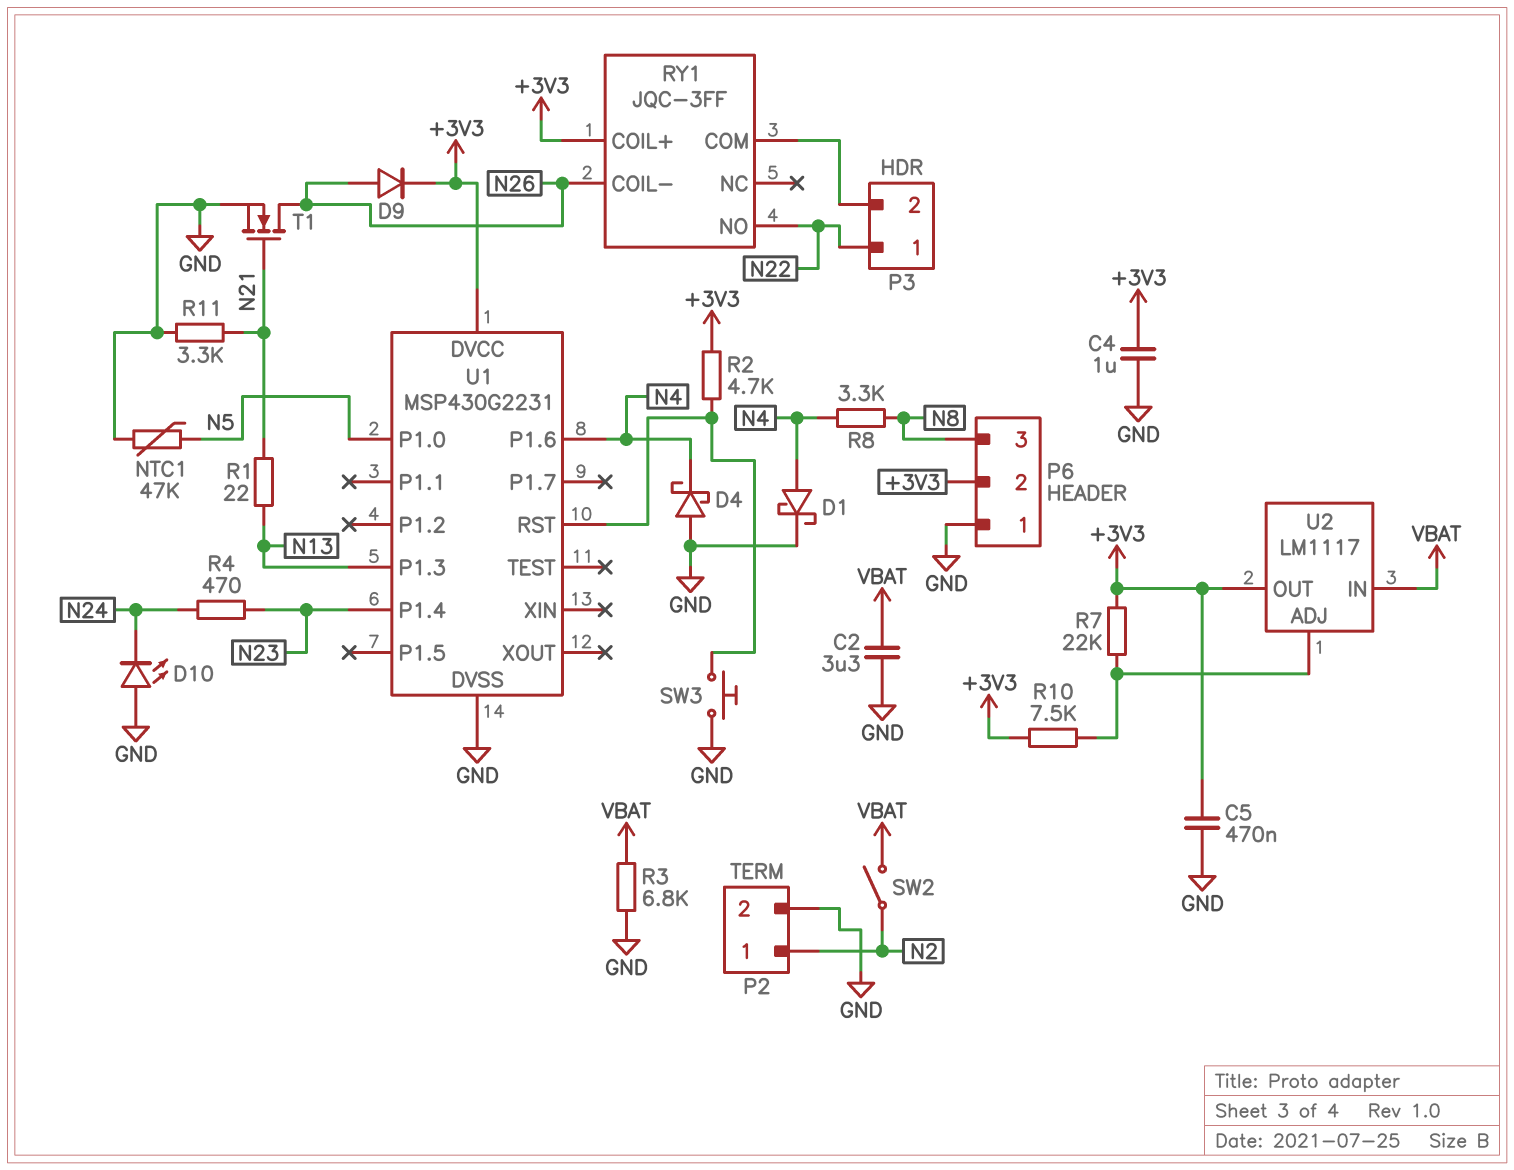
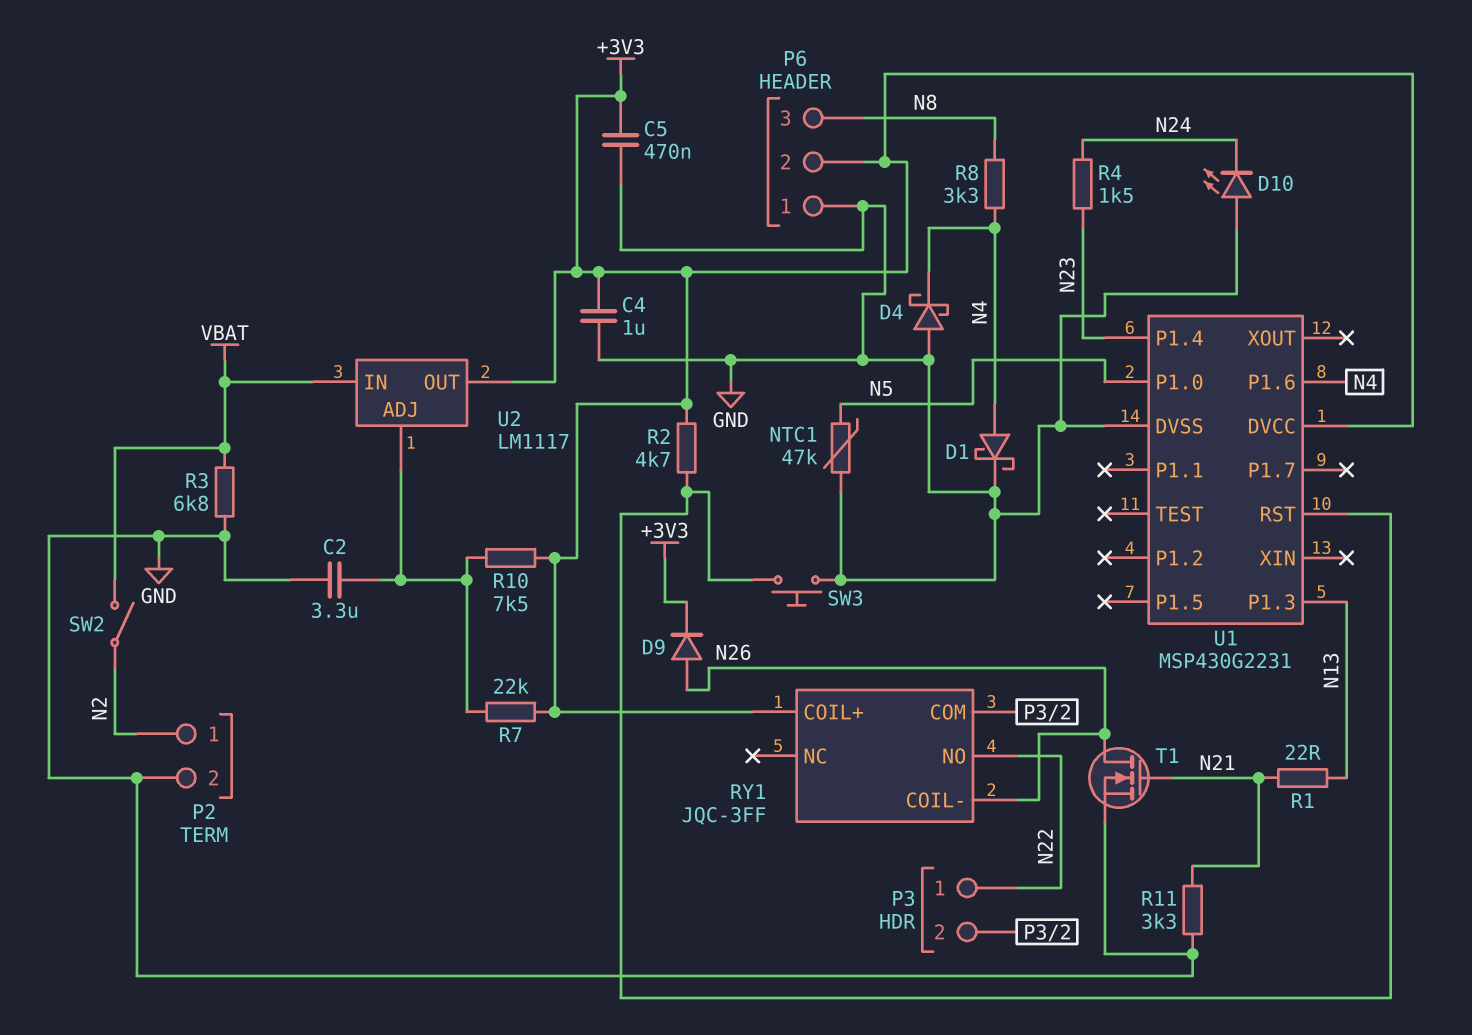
C2: 3.3uF (GND, VBAT) -> 3.3uF (GND, U2/ADJ)
R4: 470 (N23, N24) -> 1.5k (N23, N24)

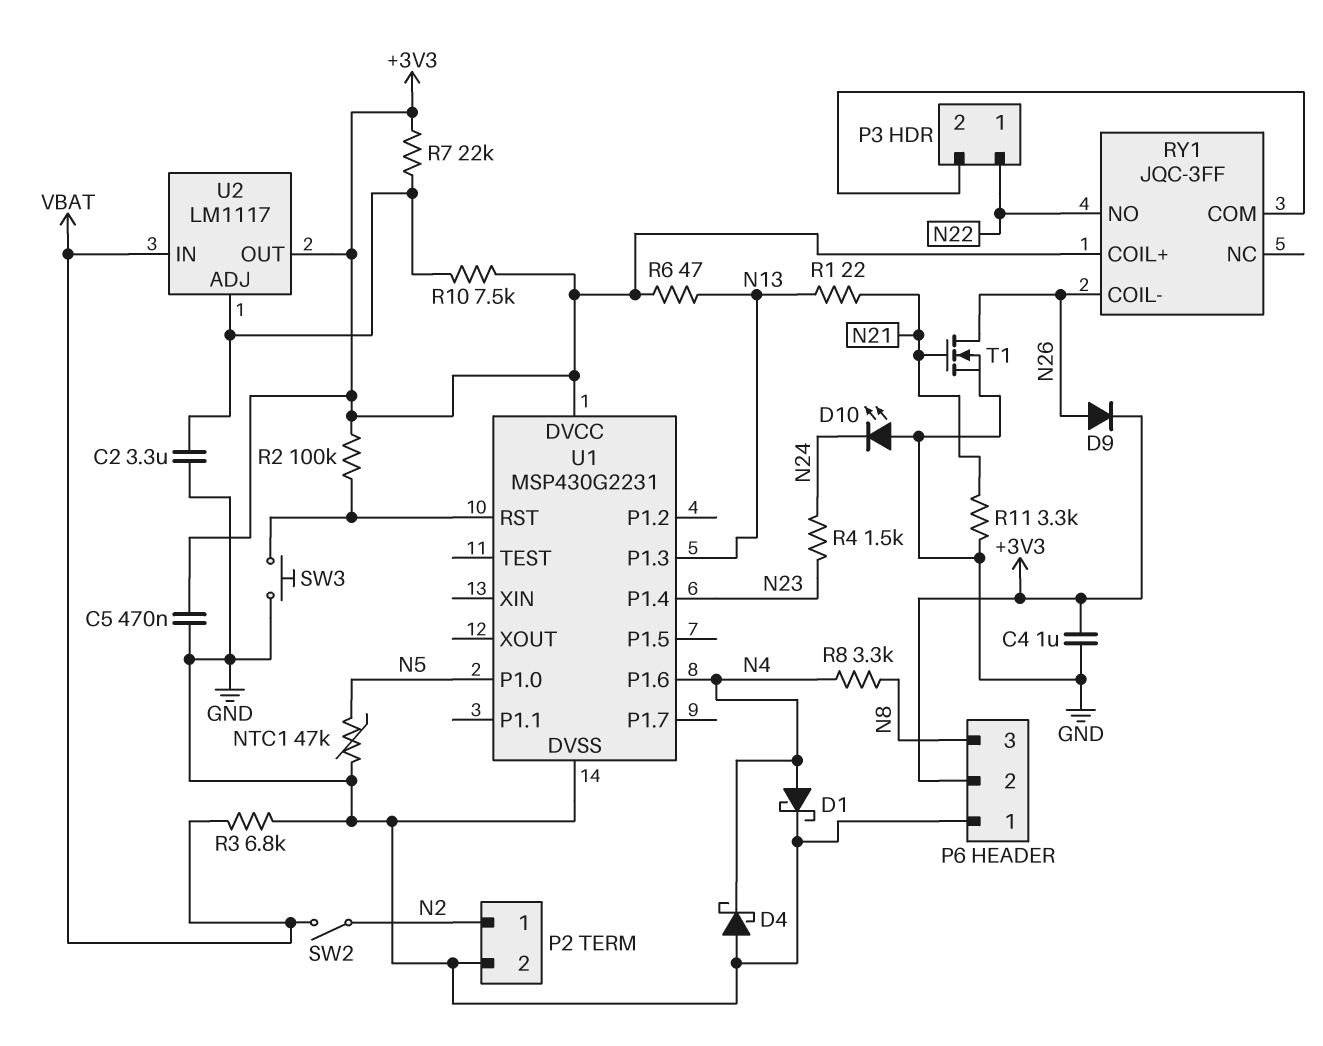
R2: 4.7k (+3V3, U1/RST) -> 100k (+3V3, U1/RST)
R6: none -> 47 (+3V3, N13)

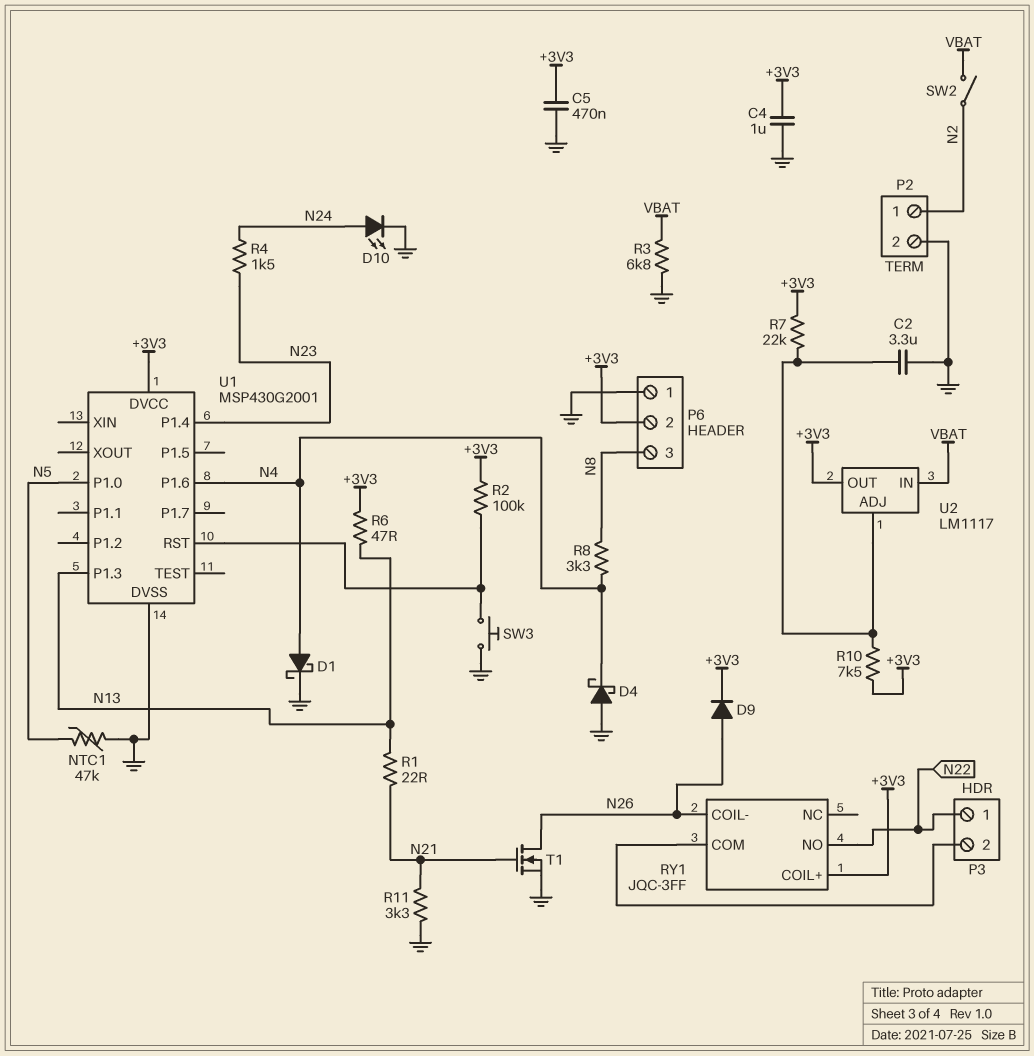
D10: LED (A GND, K N24) -> LED (A N24, K GND)
U1: MSP430G2231 -> MSP430G2001

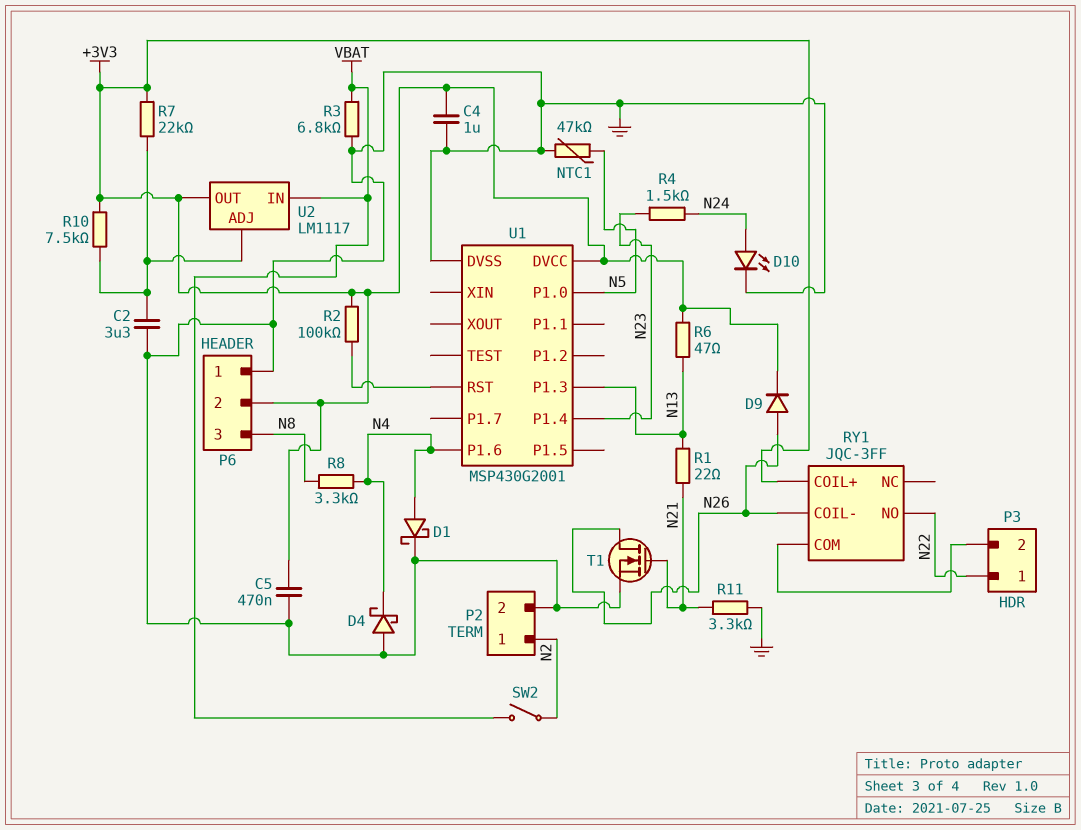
SW3: button (GND, U1/RST) -> none

